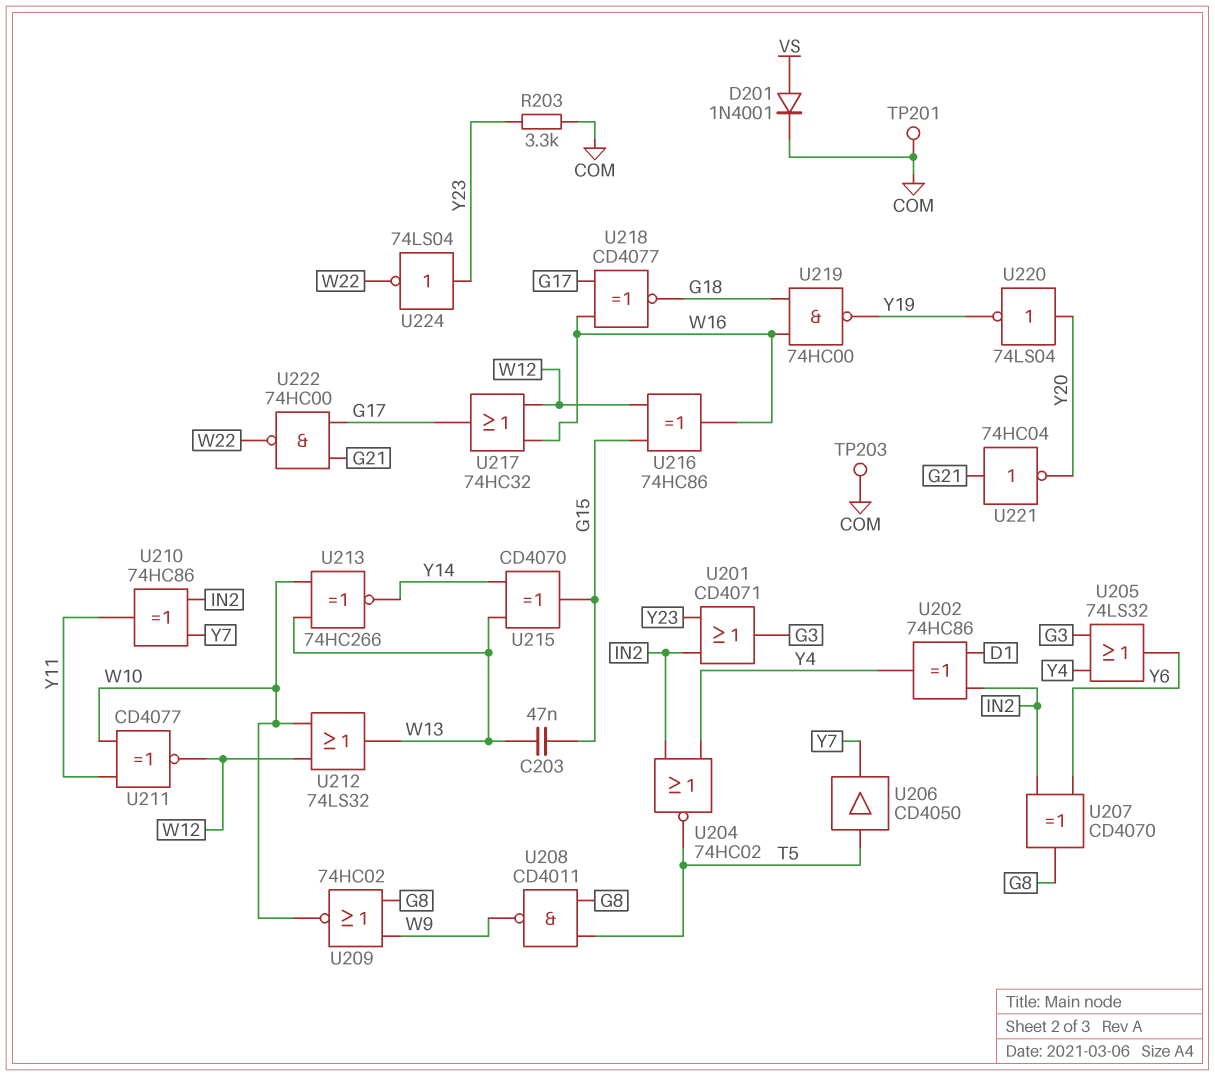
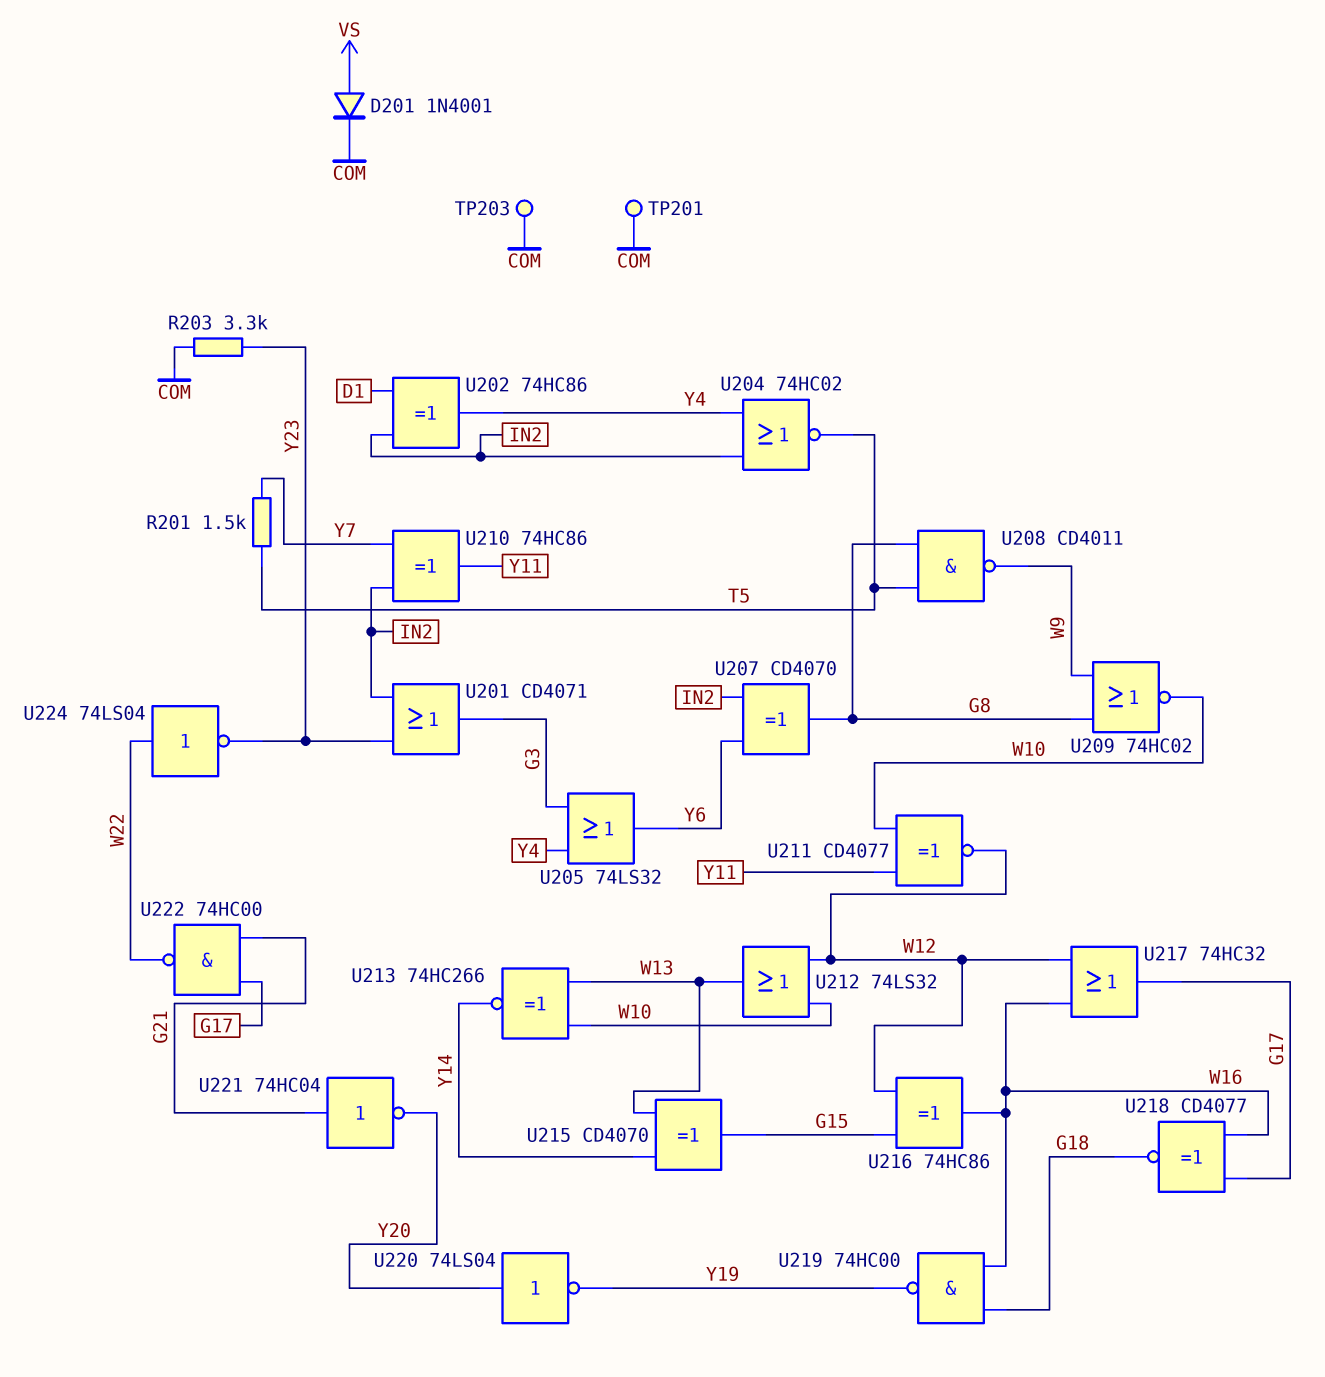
C203: 47nF (G15, W13) -> none
R201: none -> 1.5k (T5, Y7)
U206: buffer CD4050 (in T5, out Y7) -> none
U224: NOT 74LS04 (in Y23, out W22) -> NOT 74LS04 (in W22, out Y23)

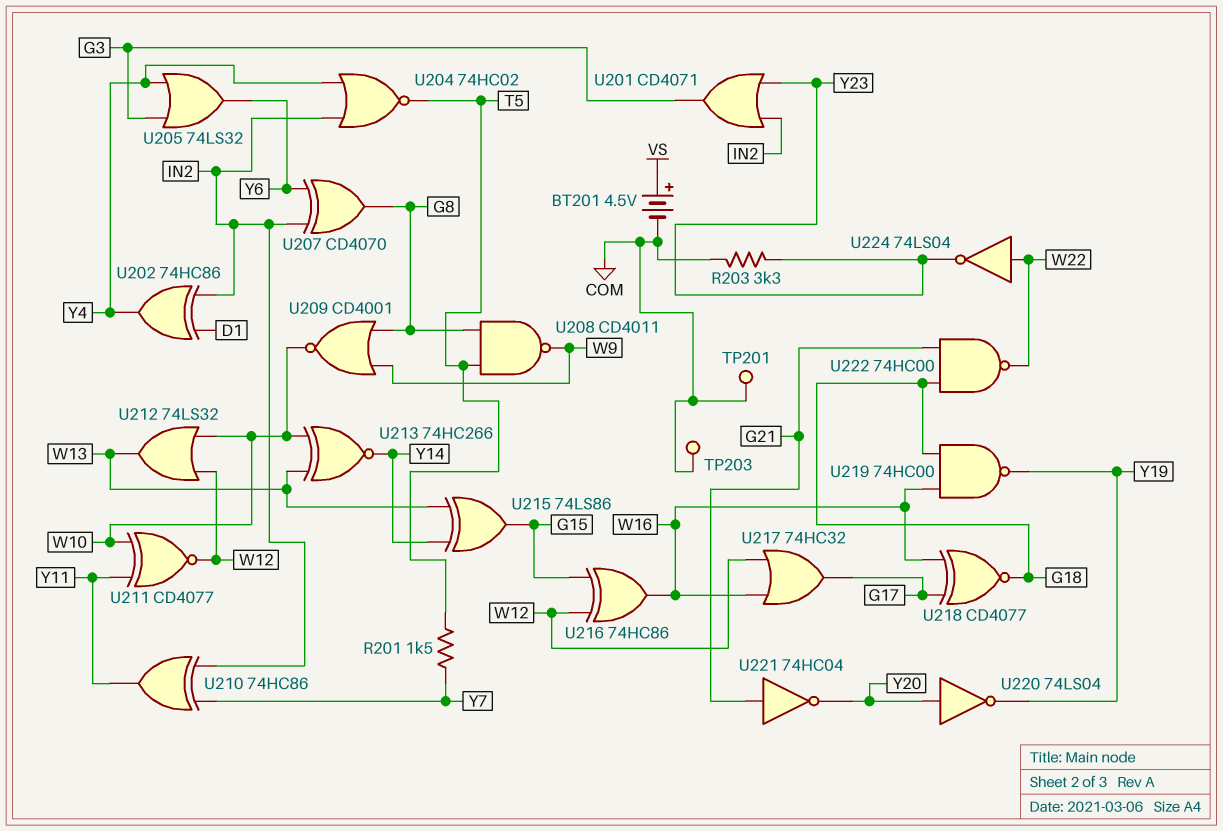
BT201: none -> 4.5V (plus VS, minus COM)
D201: diode 1N4001 (A VS, K COM) -> none
U209: NOR 74HC02 (in G8, in W9, out W10) -> NOR CD4001 (in G8, in W9, out W10)
U215: XOR CD4070 (in W13, in Y14, out G15) -> XOR 74LS86 (in W13, in Y14, out G15)
U222: NAND 74HC00 (in G17, in G21, out W22) -> NAND 74HC00 (in G18, in G21, out W22)

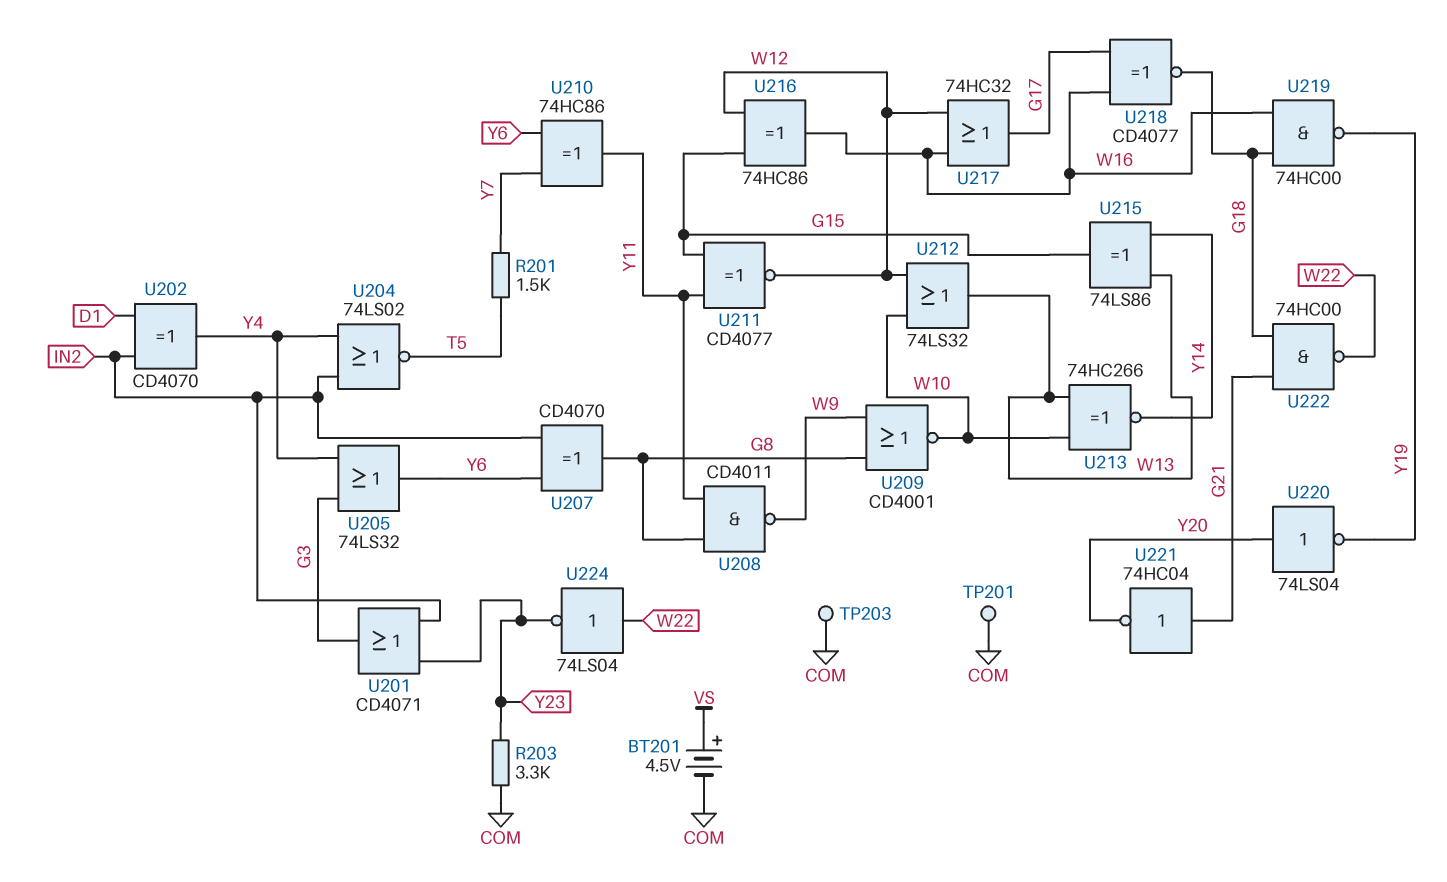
U202: XOR 74HC86 (in D1, in IN2, out Y4) -> XOR CD4070 (in D1, in IN2, out Y4)
U204: NOR 74HC02 (in IN2, in Y4, out T5) -> NOR 74LS02 (in IN2, in Y4, out T5)
U208: NAND CD4011 (in G8, in T5, out W9) -> NAND CD4011 (in G8, in Y11, out W9)
U210: XOR 74HC86 (in IN2, in Y7, out Y11) -> XOR 74HC86 (in Y6, in Y7, out Y11)
U211: XNOR CD4077 (in W10, in Y11, out W12) -> XNOR CD4077 (in G15, in Y11, out W12)

